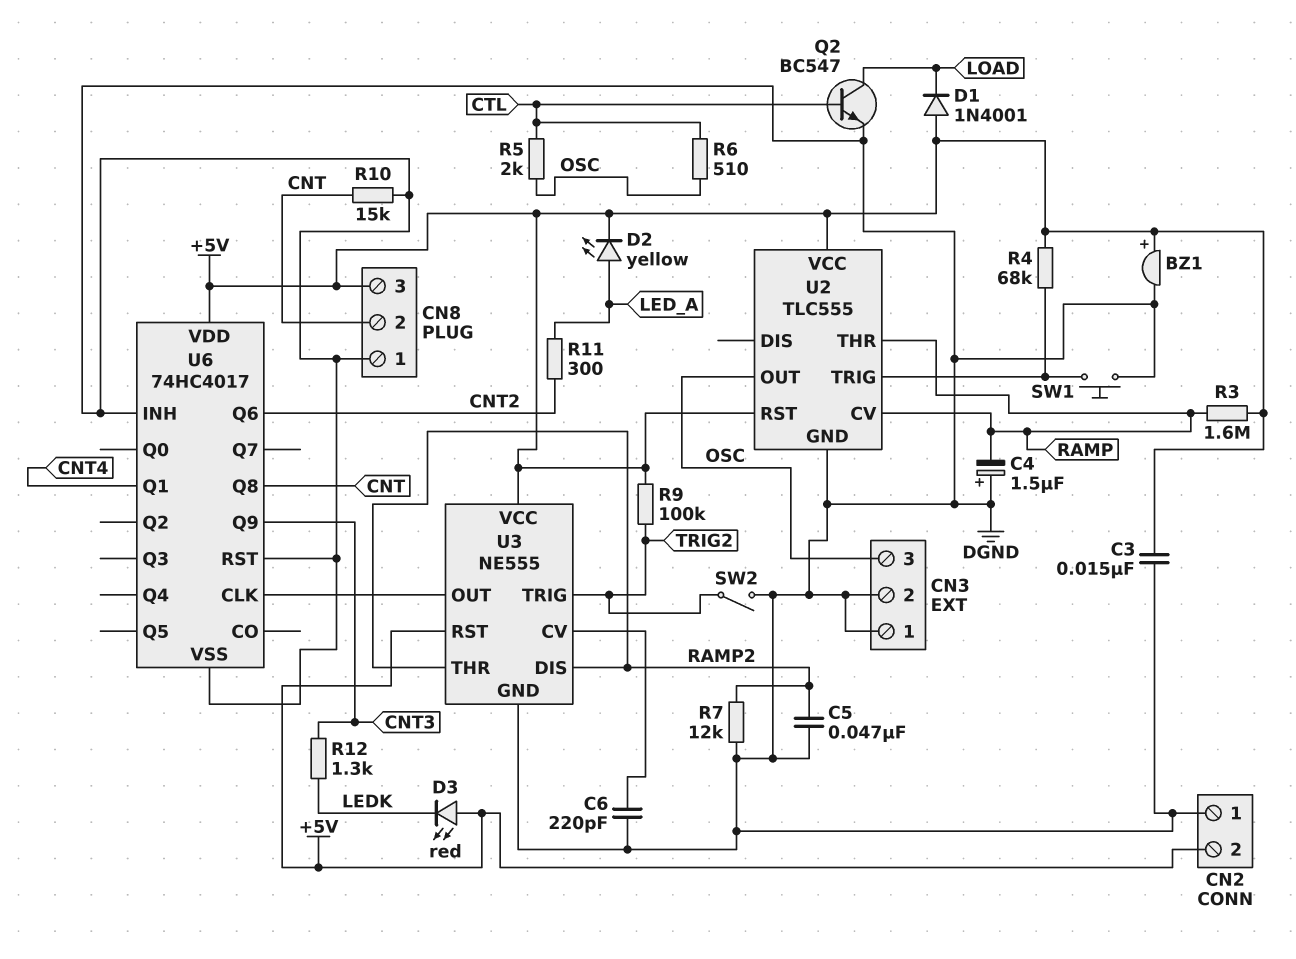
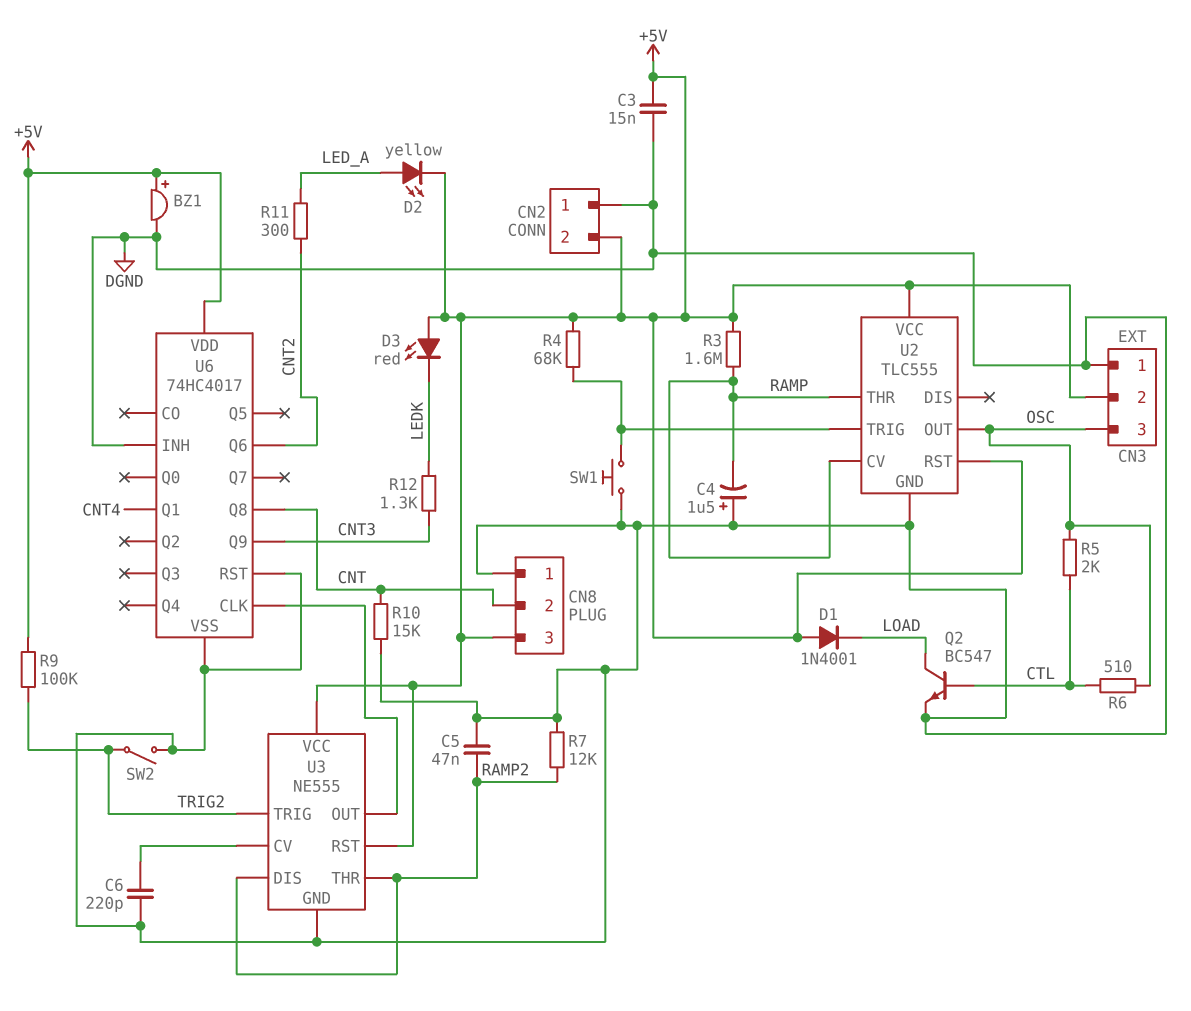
CN3 pin 2: DGND -> +5V

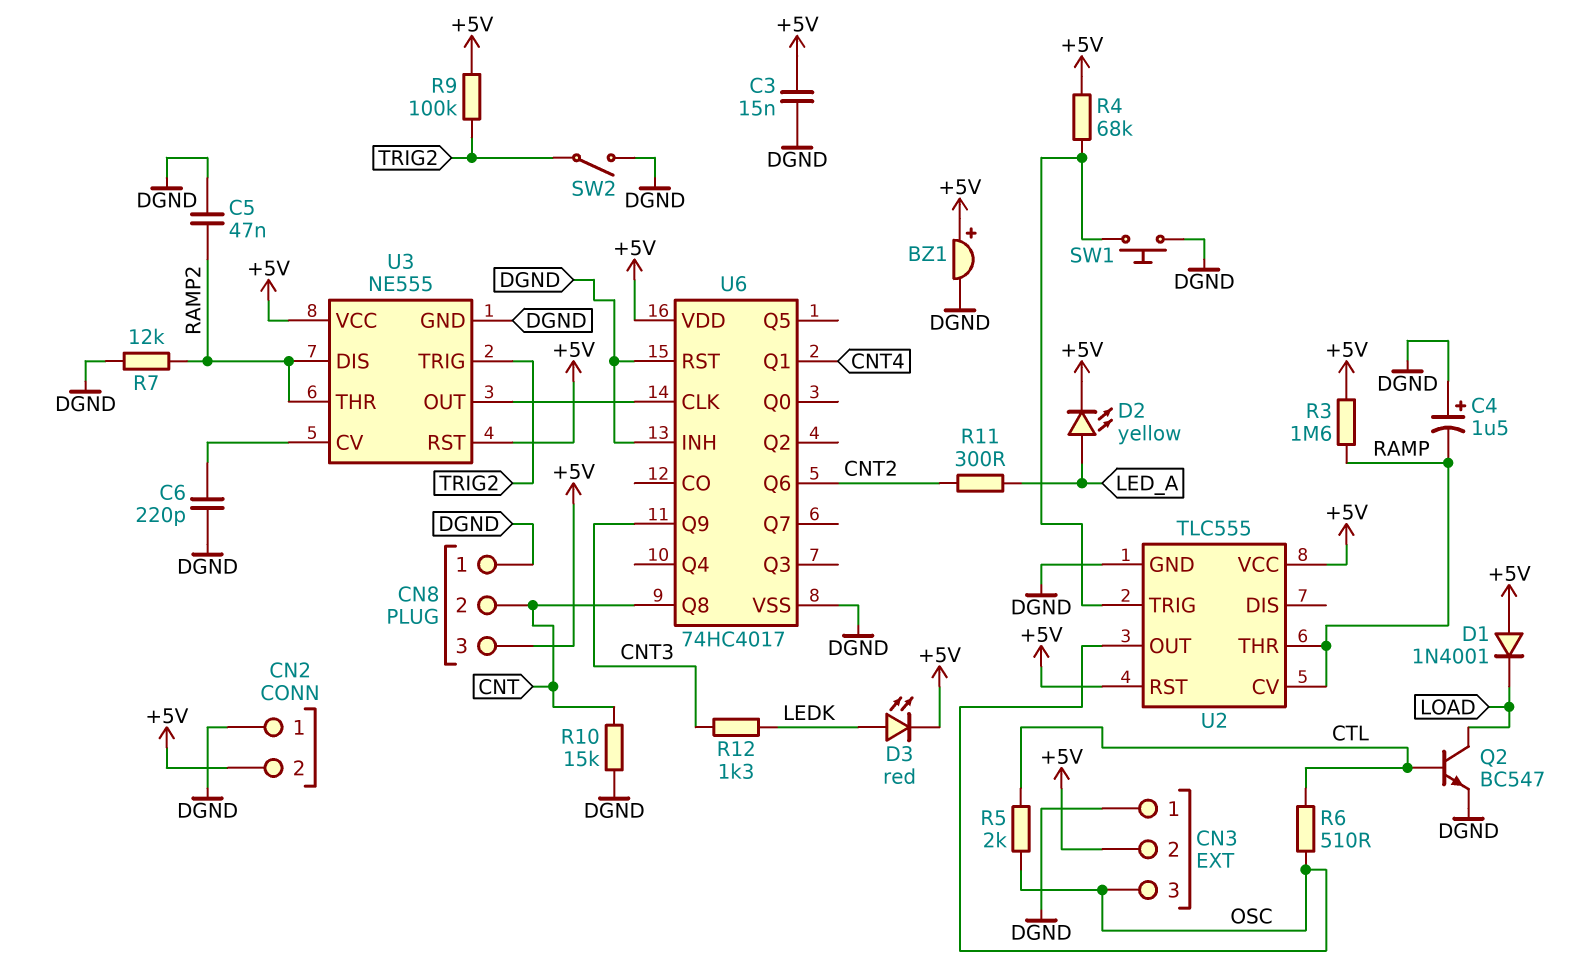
D3: LED red (A +5V, K LEDK) -> LED red (A LEDK, K +5V)

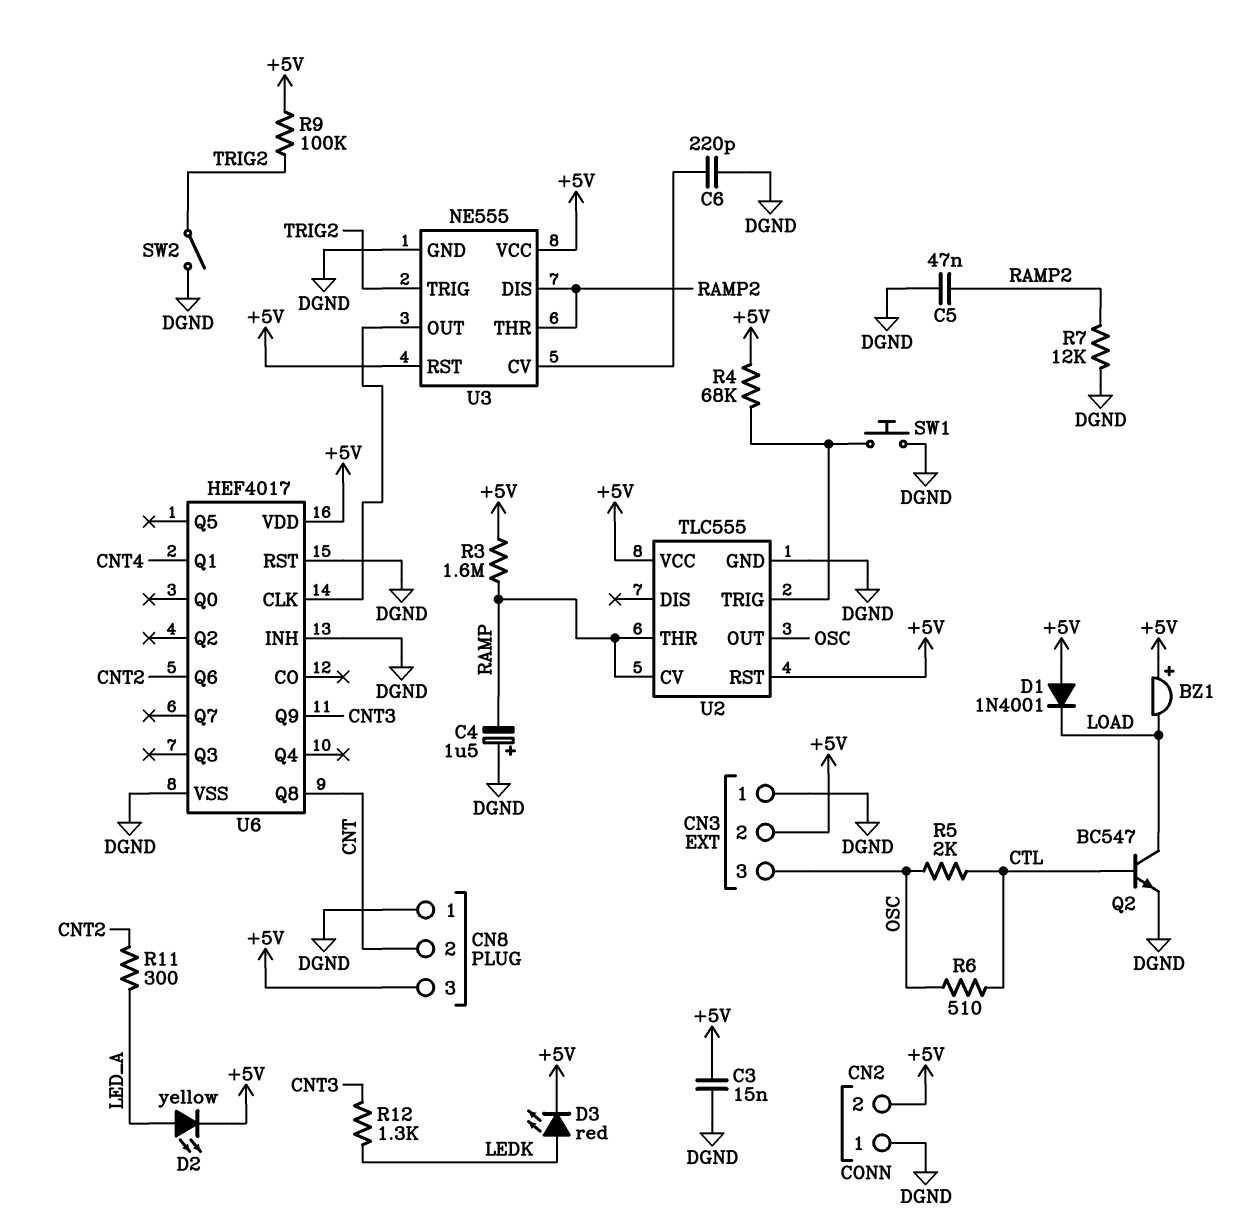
BZ1: buzzer (plus +5V, minus DGND) -> buzzer (plus +5V, minus LOAD)
R10: 15k (CNT, DGND) -> none
U6: 74HC4017 -> HEF4017

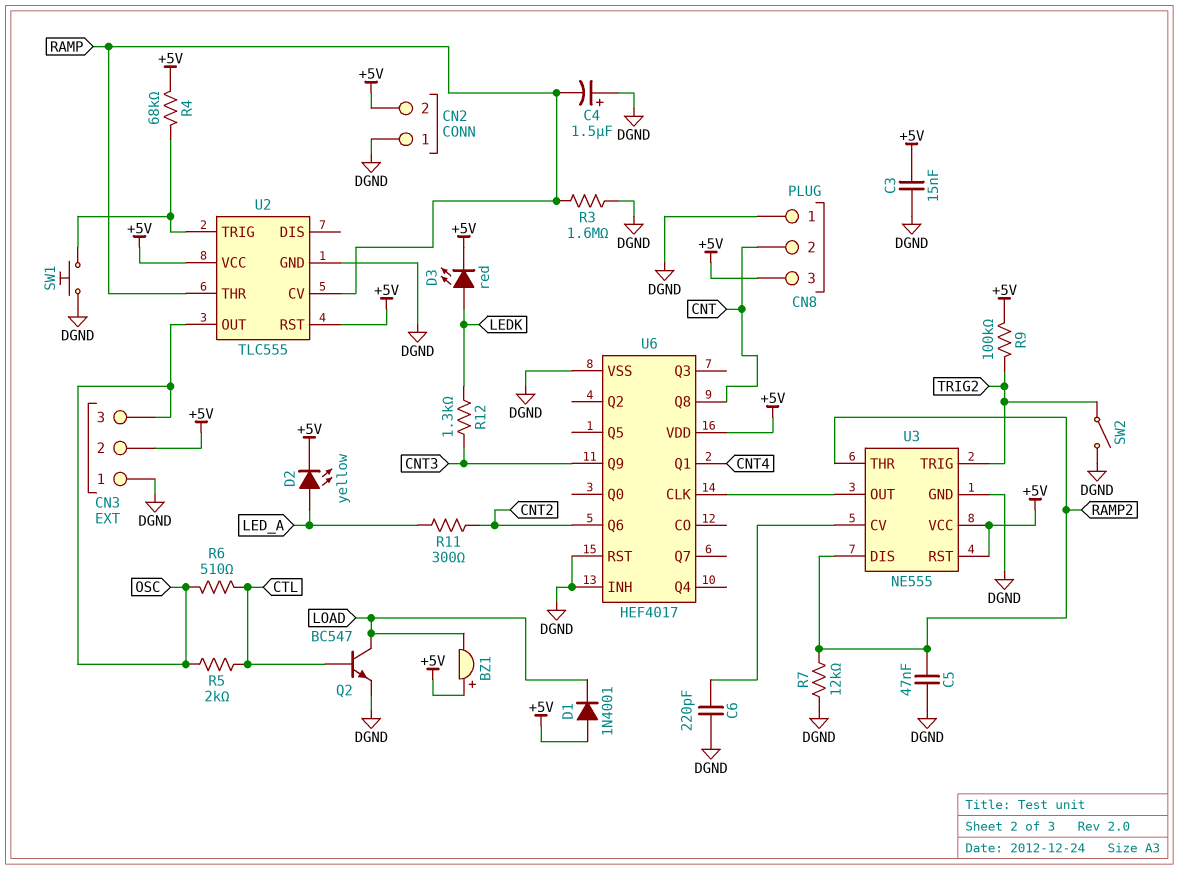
R3: 1.6M (+5V, RAMP) -> 1.6M (DGND, RAMP)

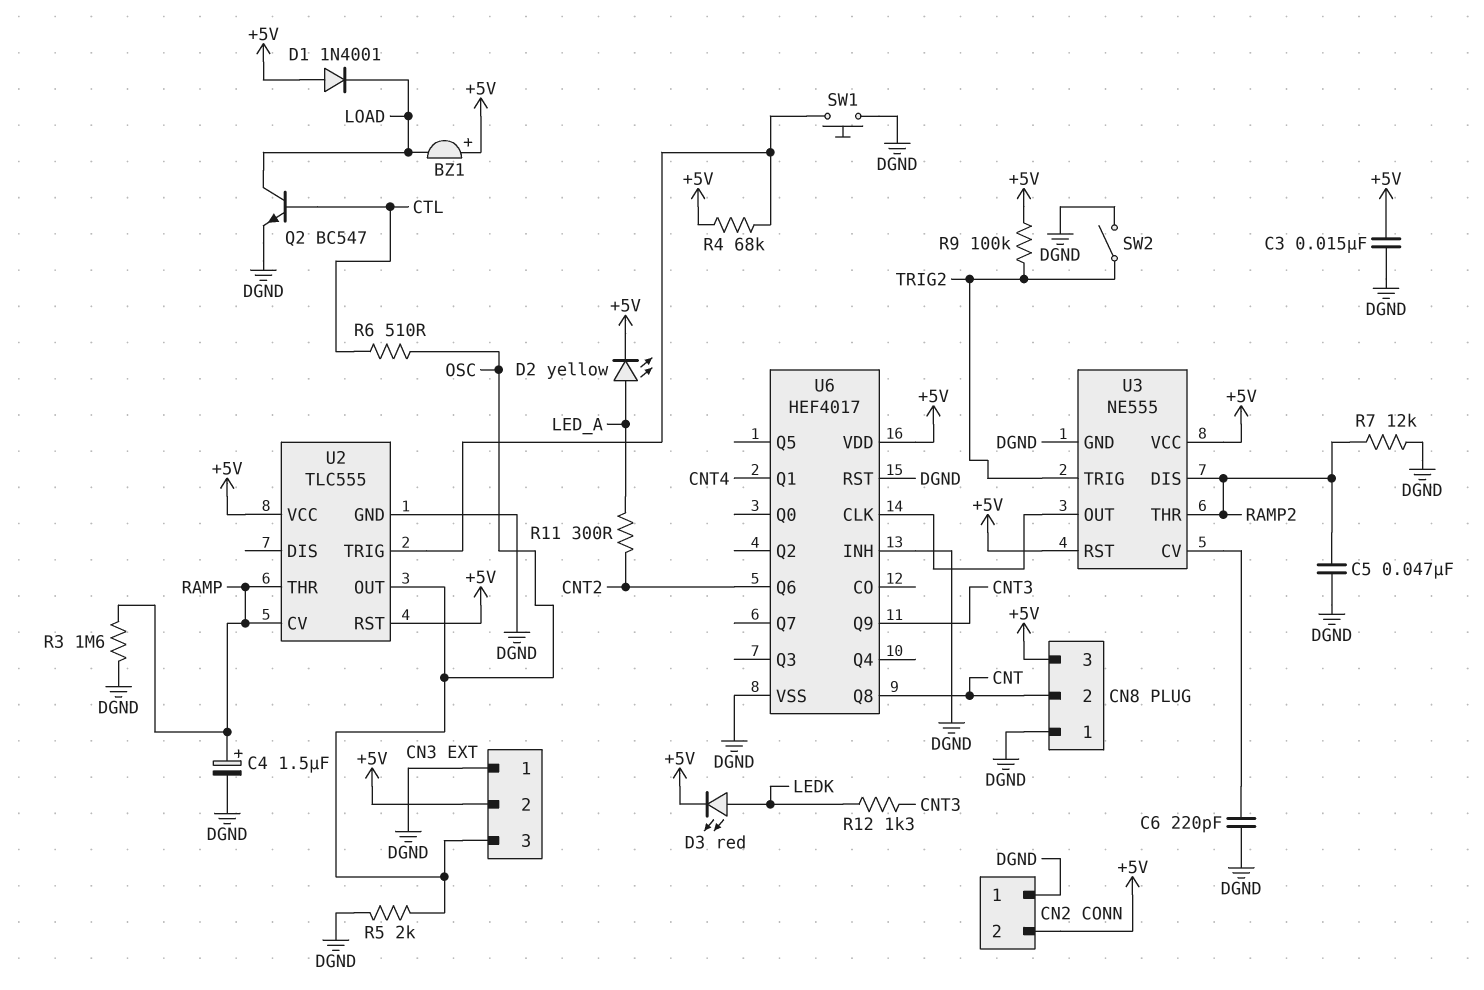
C4: 1.5uF (plus DGND, minus RAMP) -> 1.5uF (plus RAMP, minus DGND)
R5: 2k (CTL, OSC) -> 2k (DGND, OSC)

